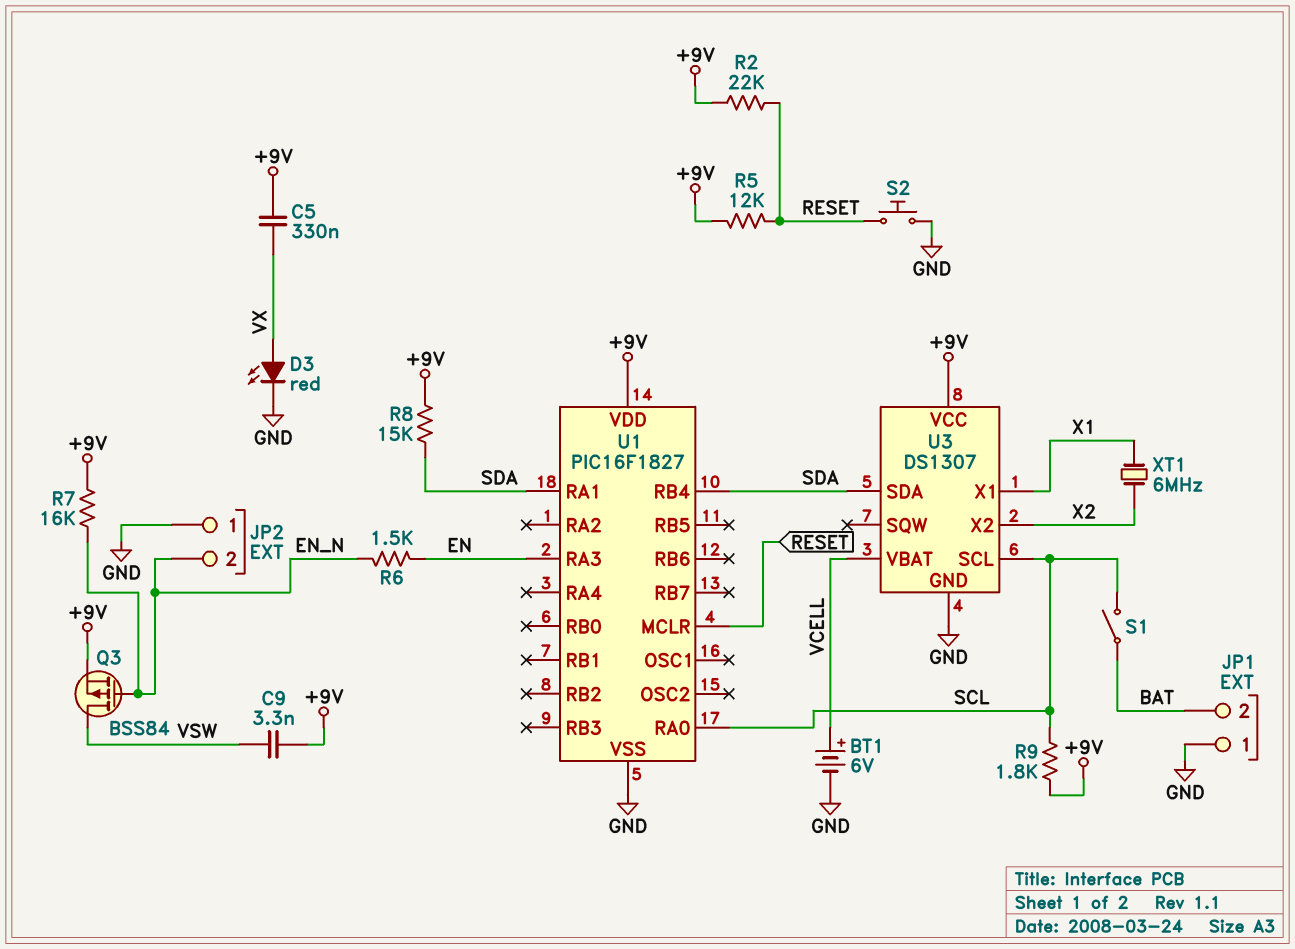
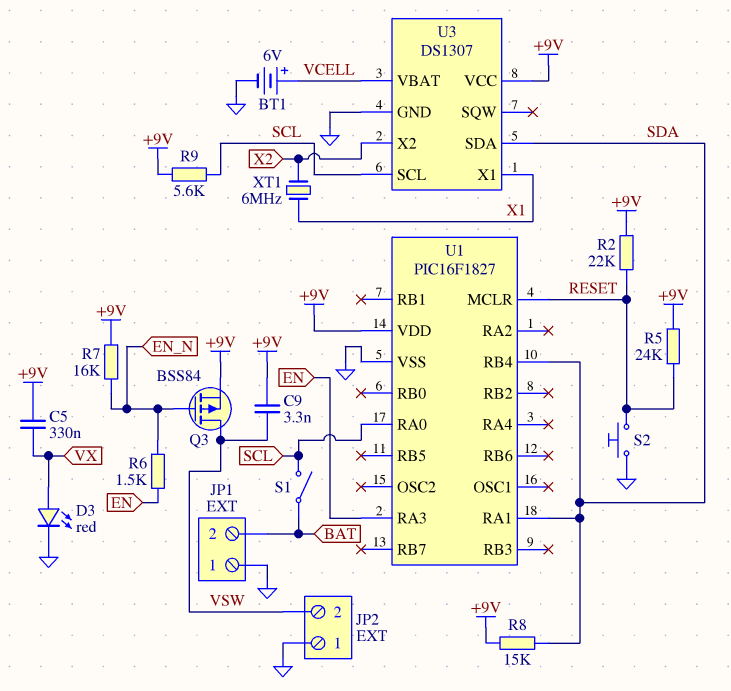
JP2 pin 2: EN_N -> VSW
R5: 12k (+9V, RESET) -> 24k (+9V, RESET)
R9: 1.8k (+9V, SCL) -> 5.6k (+9V, SCL)

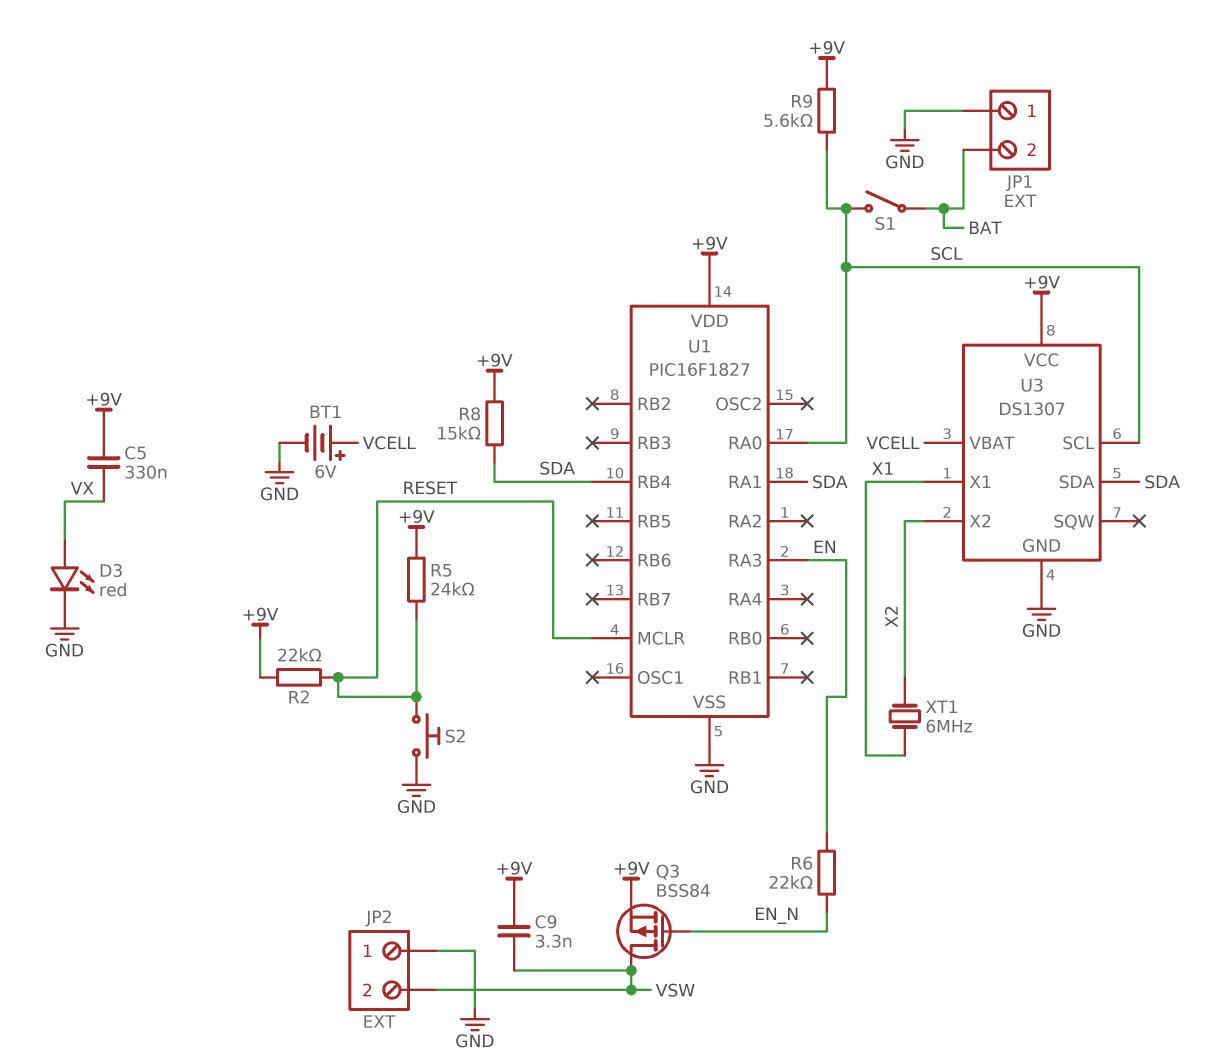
R6: 1.5k (EN, EN_N) -> 22k (EN, EN_N)
R7: 16k (+9V, EN_N) -> none

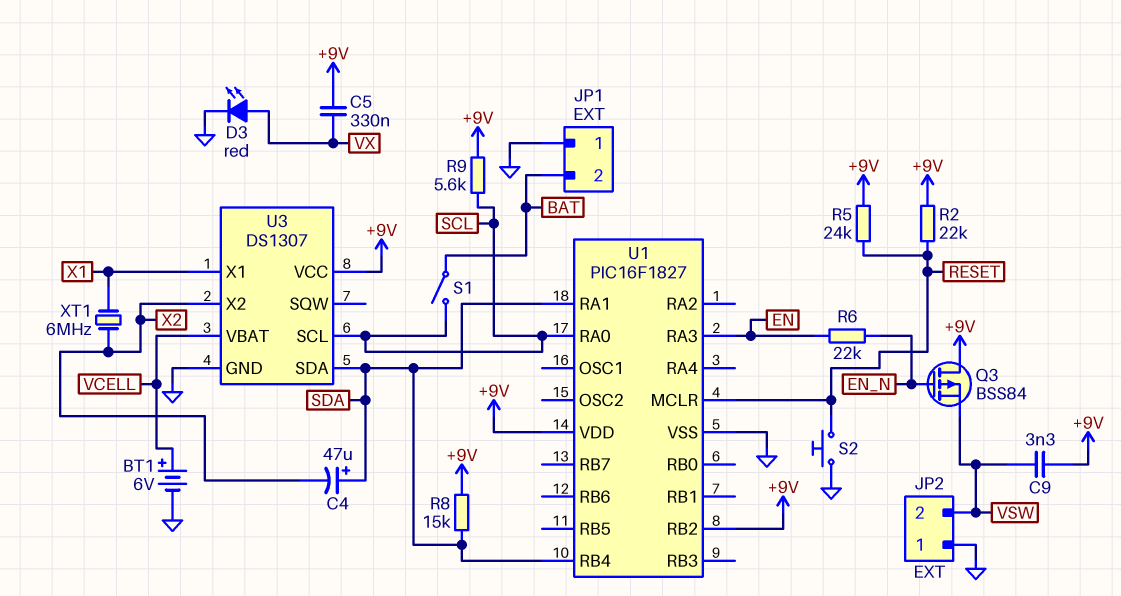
C4: none -> 47uF (plus SDA, minus X2)
Q3: PMOS BSS84 (G EN_N, D VSW, S +9V) -> PMOS BSS84 (G EN_N, D +9V, S VSW)
U1 pin RB2: none -> +9V

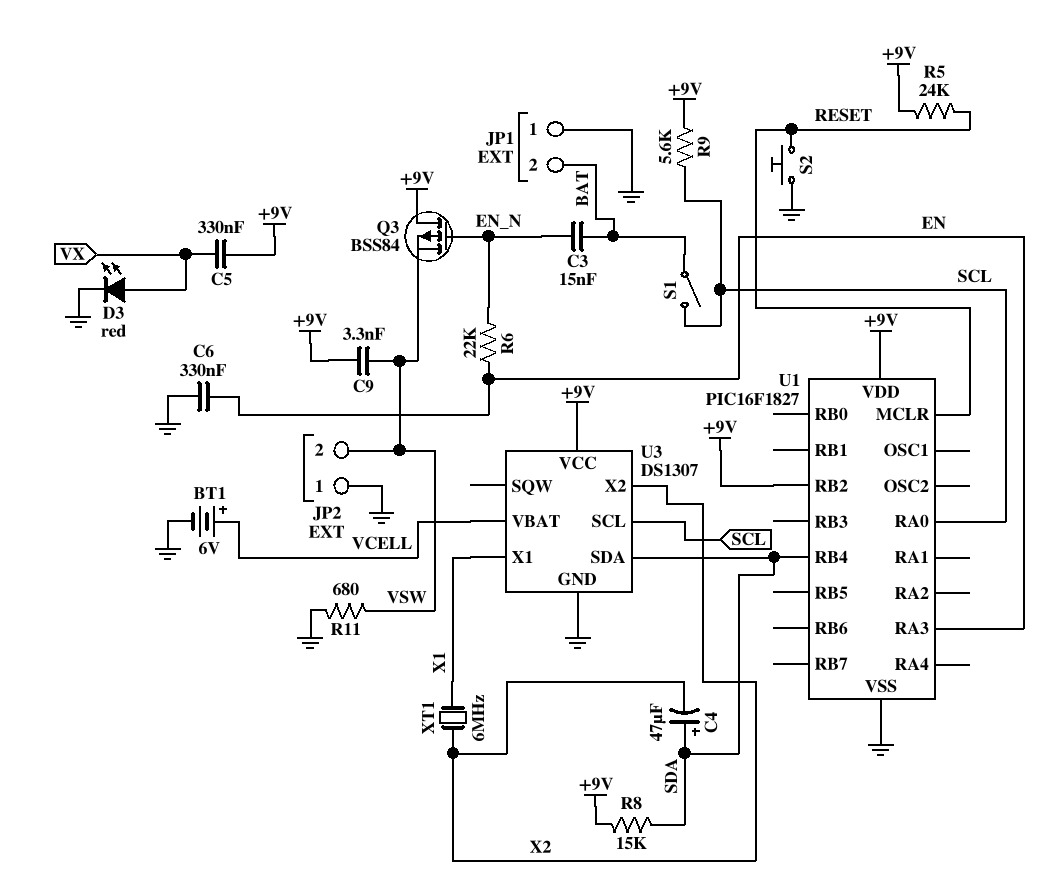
C3: none -> 15nF (BAT, EN_N)
C6: none -> 330nF (EN, GND)
R2: 22k (+9V, RESET) -> none
R11: none -> 680 (GND, VSW)
U1 pin RA1: SDA -> none

